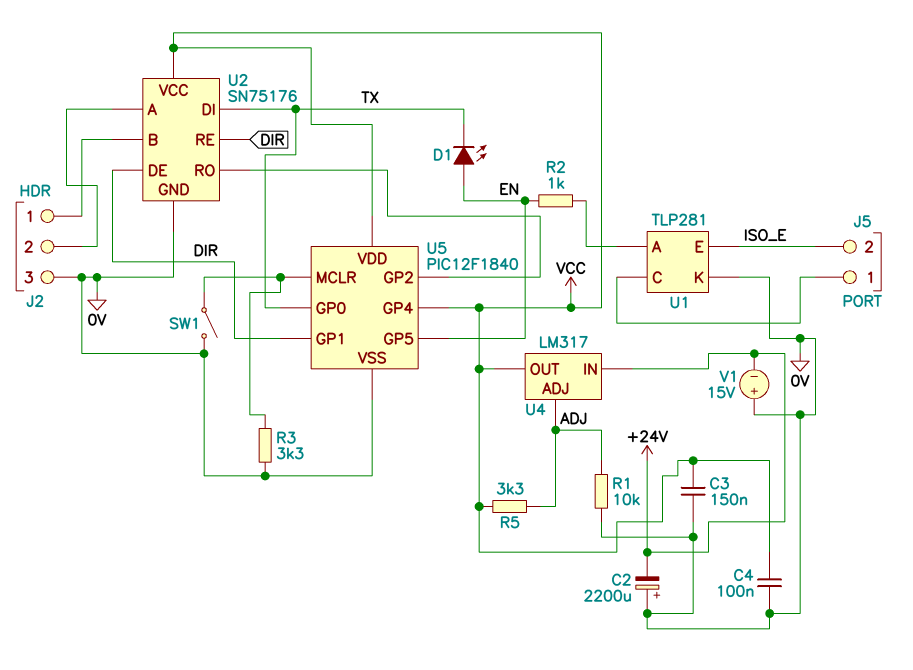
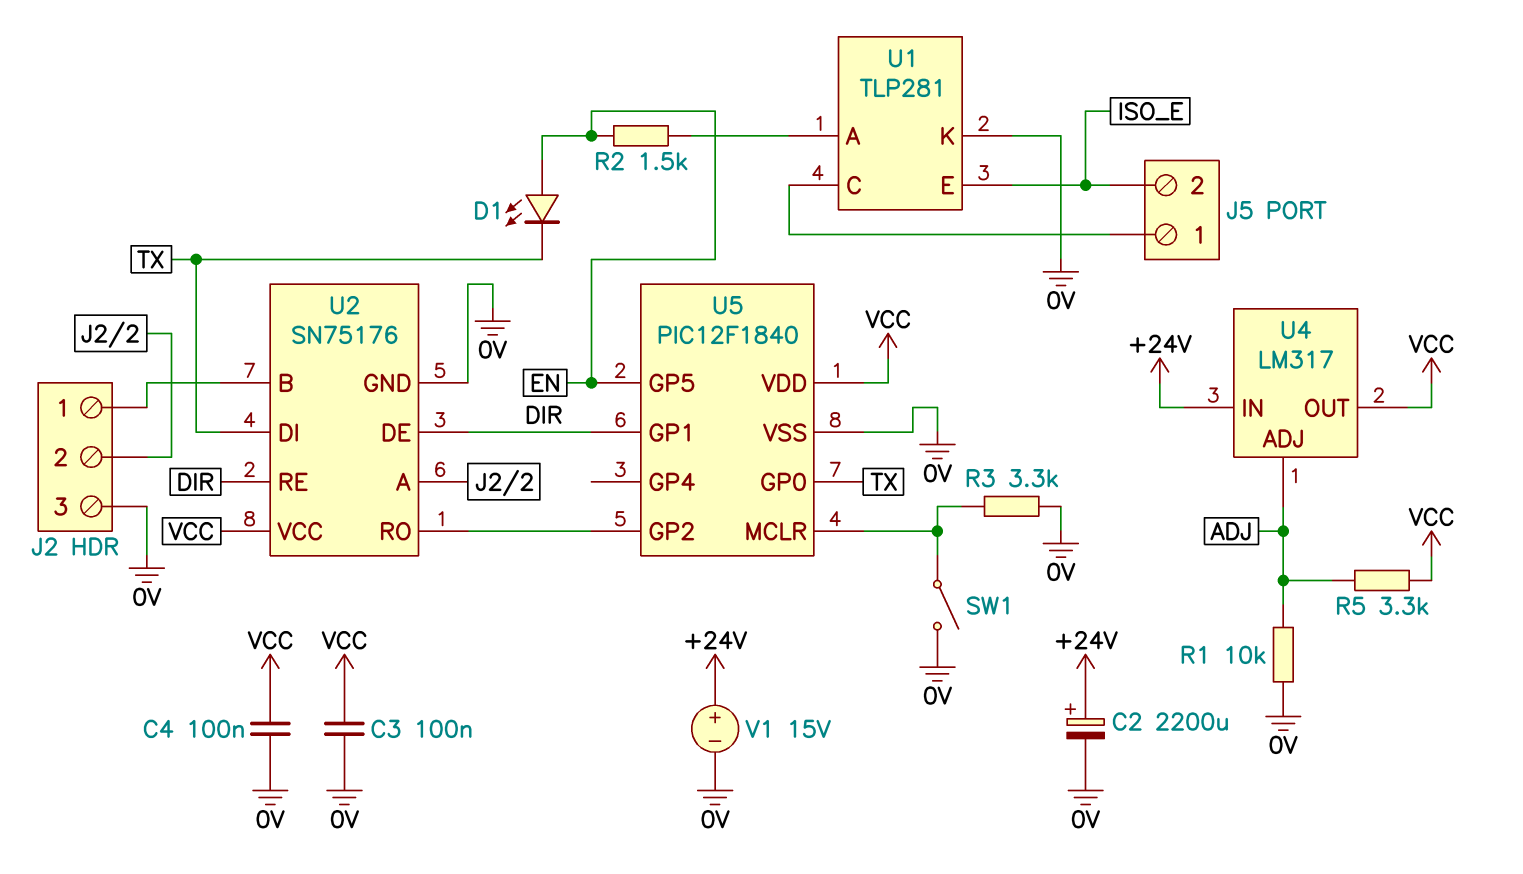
C2: 2200uF (plus 0V, minus +24V) -> 2200uF (plus +24V, minus 0V)
C3: 150nF (0V, VCC) -> 100nF (0V, VCC)
R2: 1k (EN, U1/A) -> 1.5k (EN, U1/A)
U5 pin GP4: VCC -> none
V1: 15V (plus 0V, minus +24V) -> 15V (plus +24V, minus 0V)

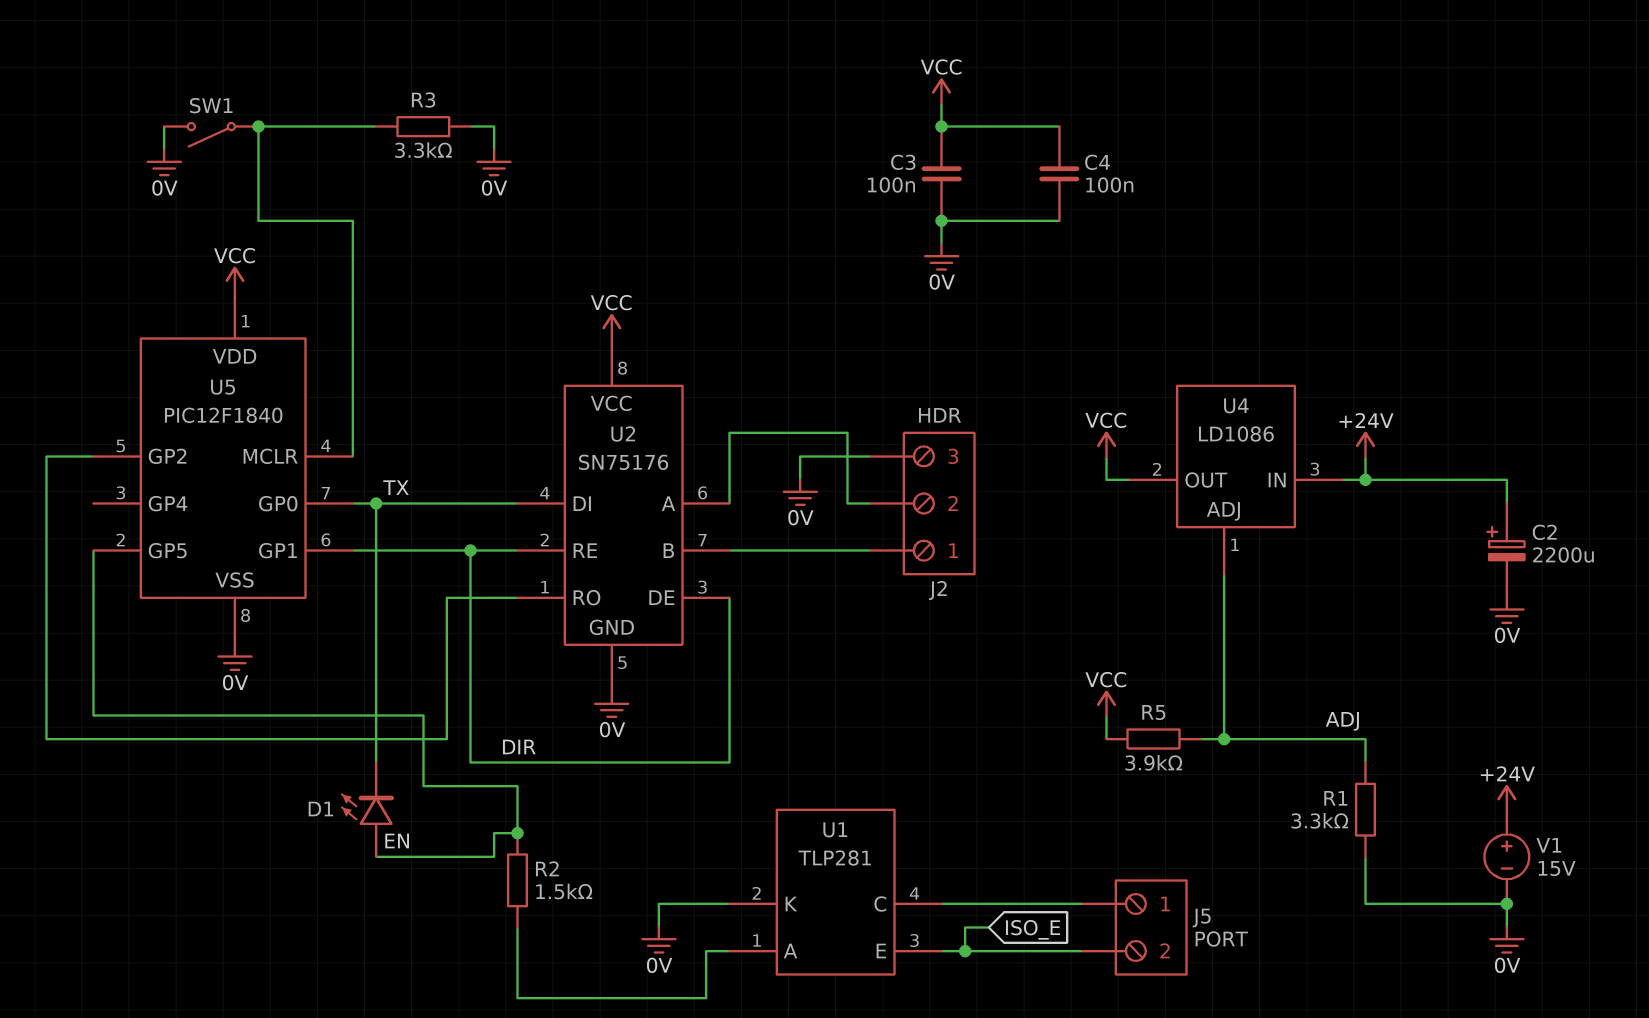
R1: 10k (0V, ADJ) -> 3.3k (0V, ADJ)
R5: 3.3k (ADJ, VCC) -> 3.9k (ADJ, VCC)
U4: LM317 -> LD1086

